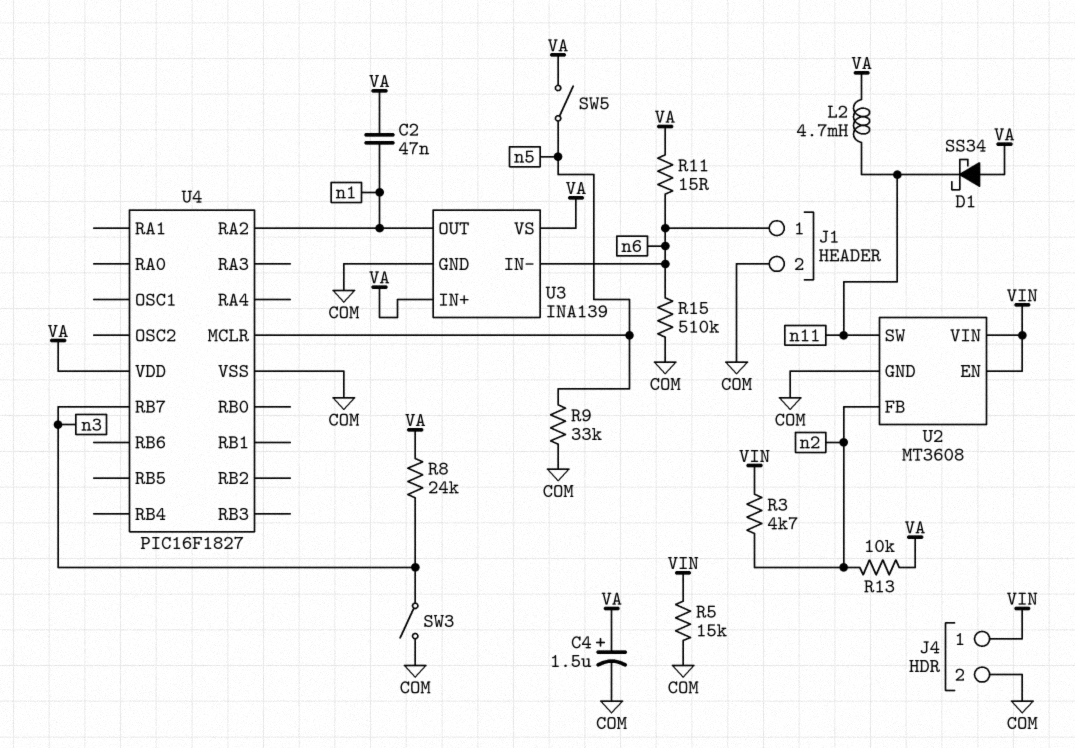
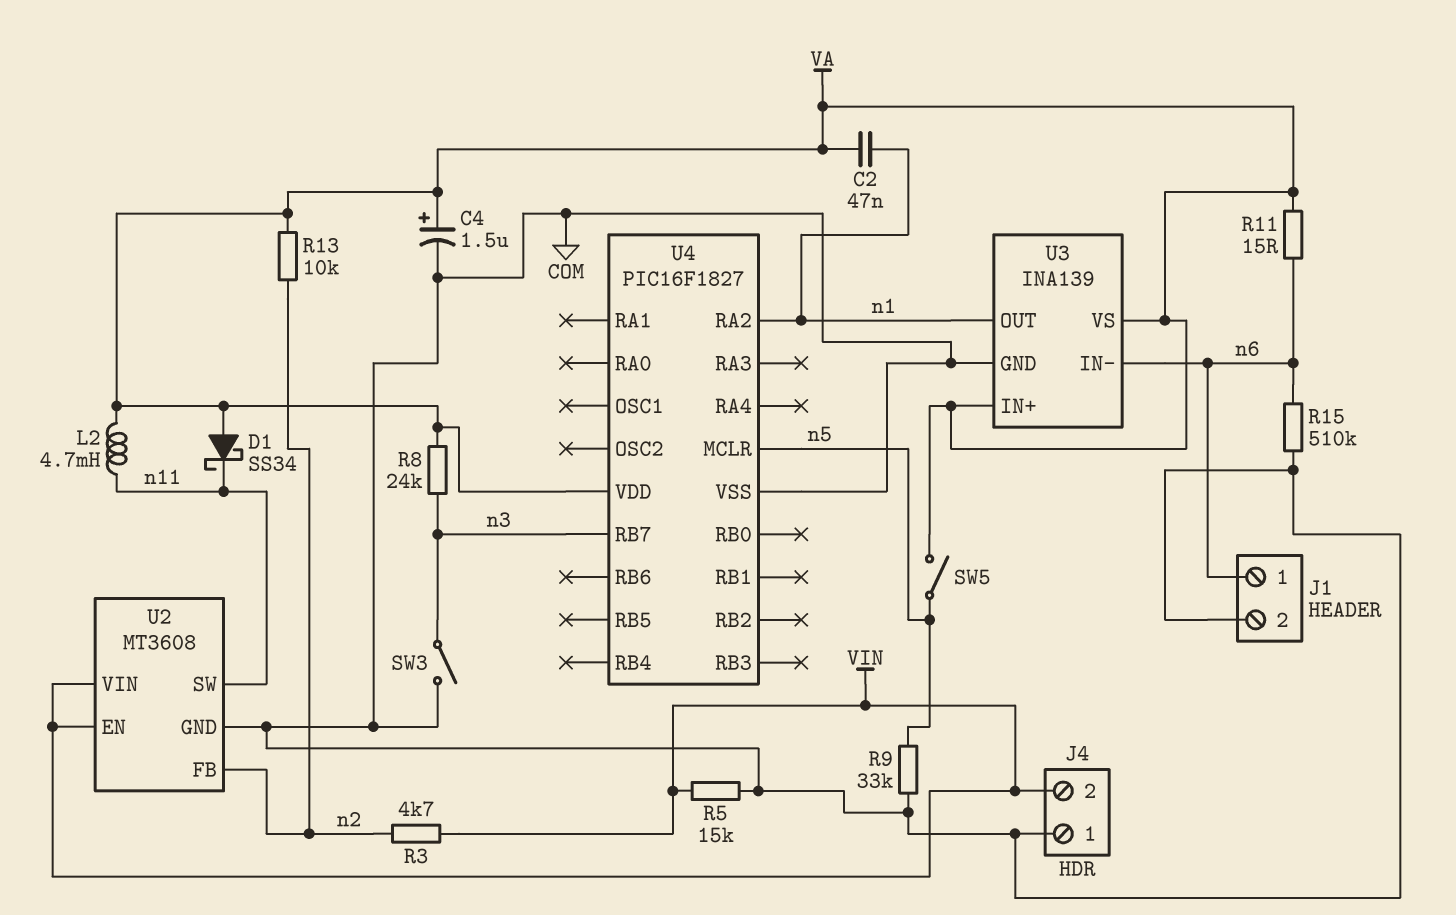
J4 pin 1: VIN -> COM
J4 pin 2: COM -> VIN

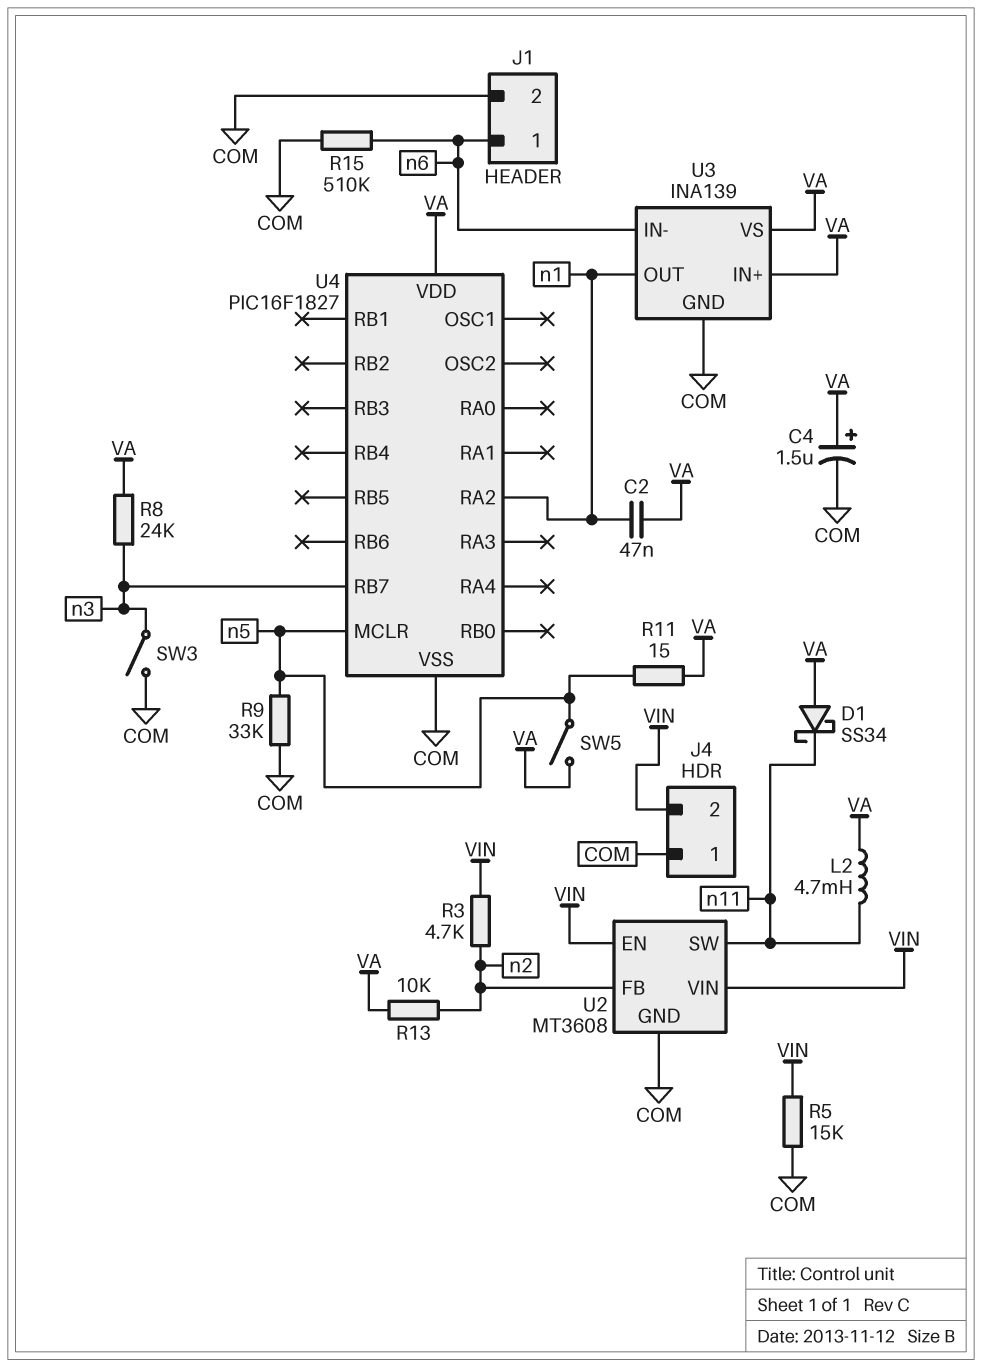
R11: 15 (VA, n6) -> 15 (VA, n5)

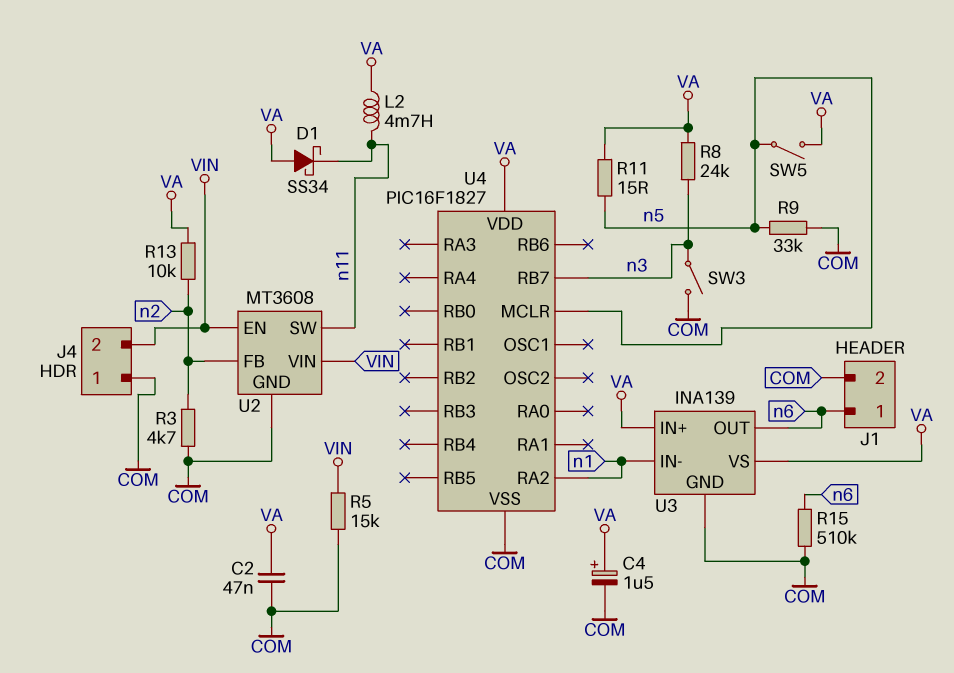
C2: 47nF (VA, n1) -> 47nF (COM, VA)
R3: 4.7k (VIN, n2) -> 4.7k (COM, n2)
U3 pin IN-: n6 -> n1
U3 pin OUT: n1 -> n6

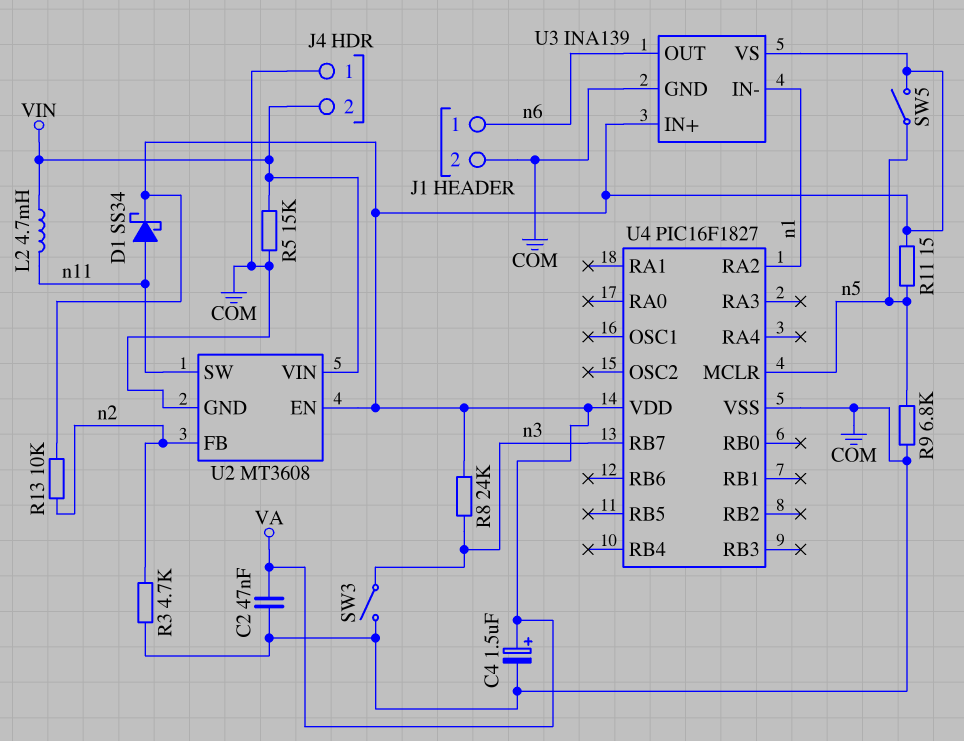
D1: schottky SS34 (A VA, K n11) -> schottky SS34 (A n11, K VA)
L2: 4.7mH (VA, n11) -> 4.7mH (VIN, n11)
R9: 33k (COM, n5) -> 6.8k (COM, n5)
R15: 510k (COM, n6) -> none
U2 pin EN: VIN -> VA

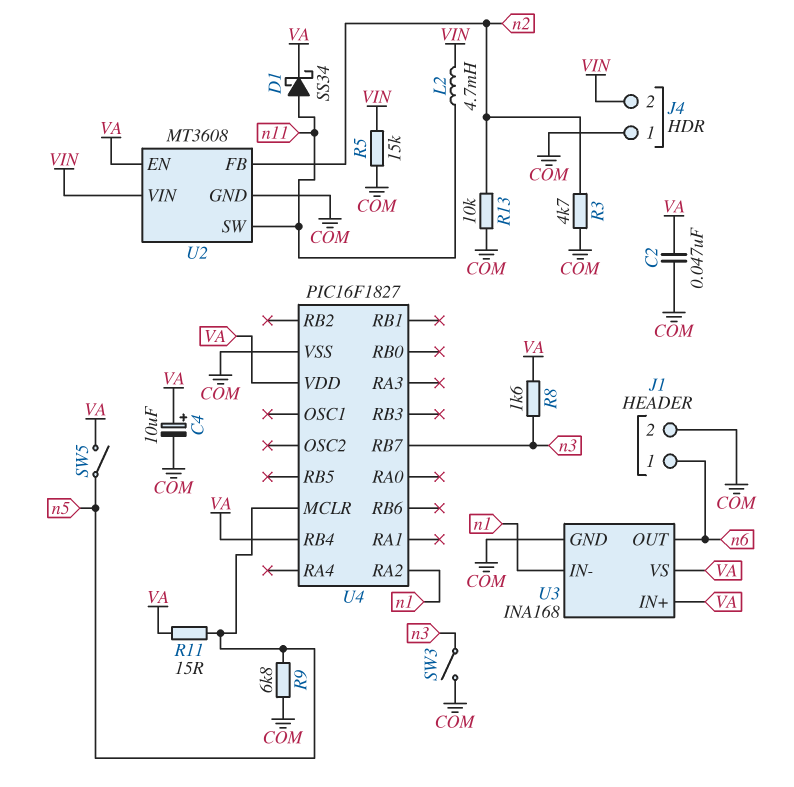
C4: 1.5uF (plus VA, minus COM) -> 10uF (plus VA, minus COM)
R8: 24k (VA, n3) -> 1.6k (VA, n3)
R13: 10k (VA, n2) -> 10k (COM, n2)
U3: INA139 -> INA168
U4 pin RB4: none -> VA

